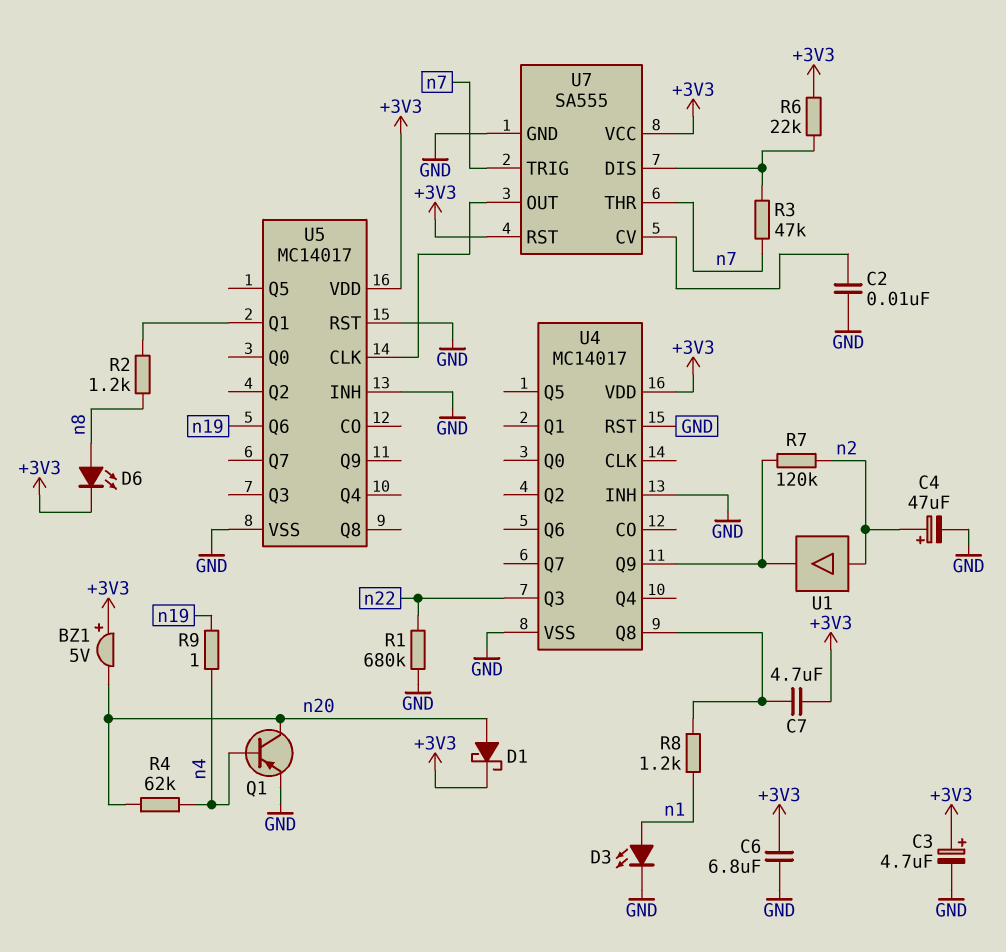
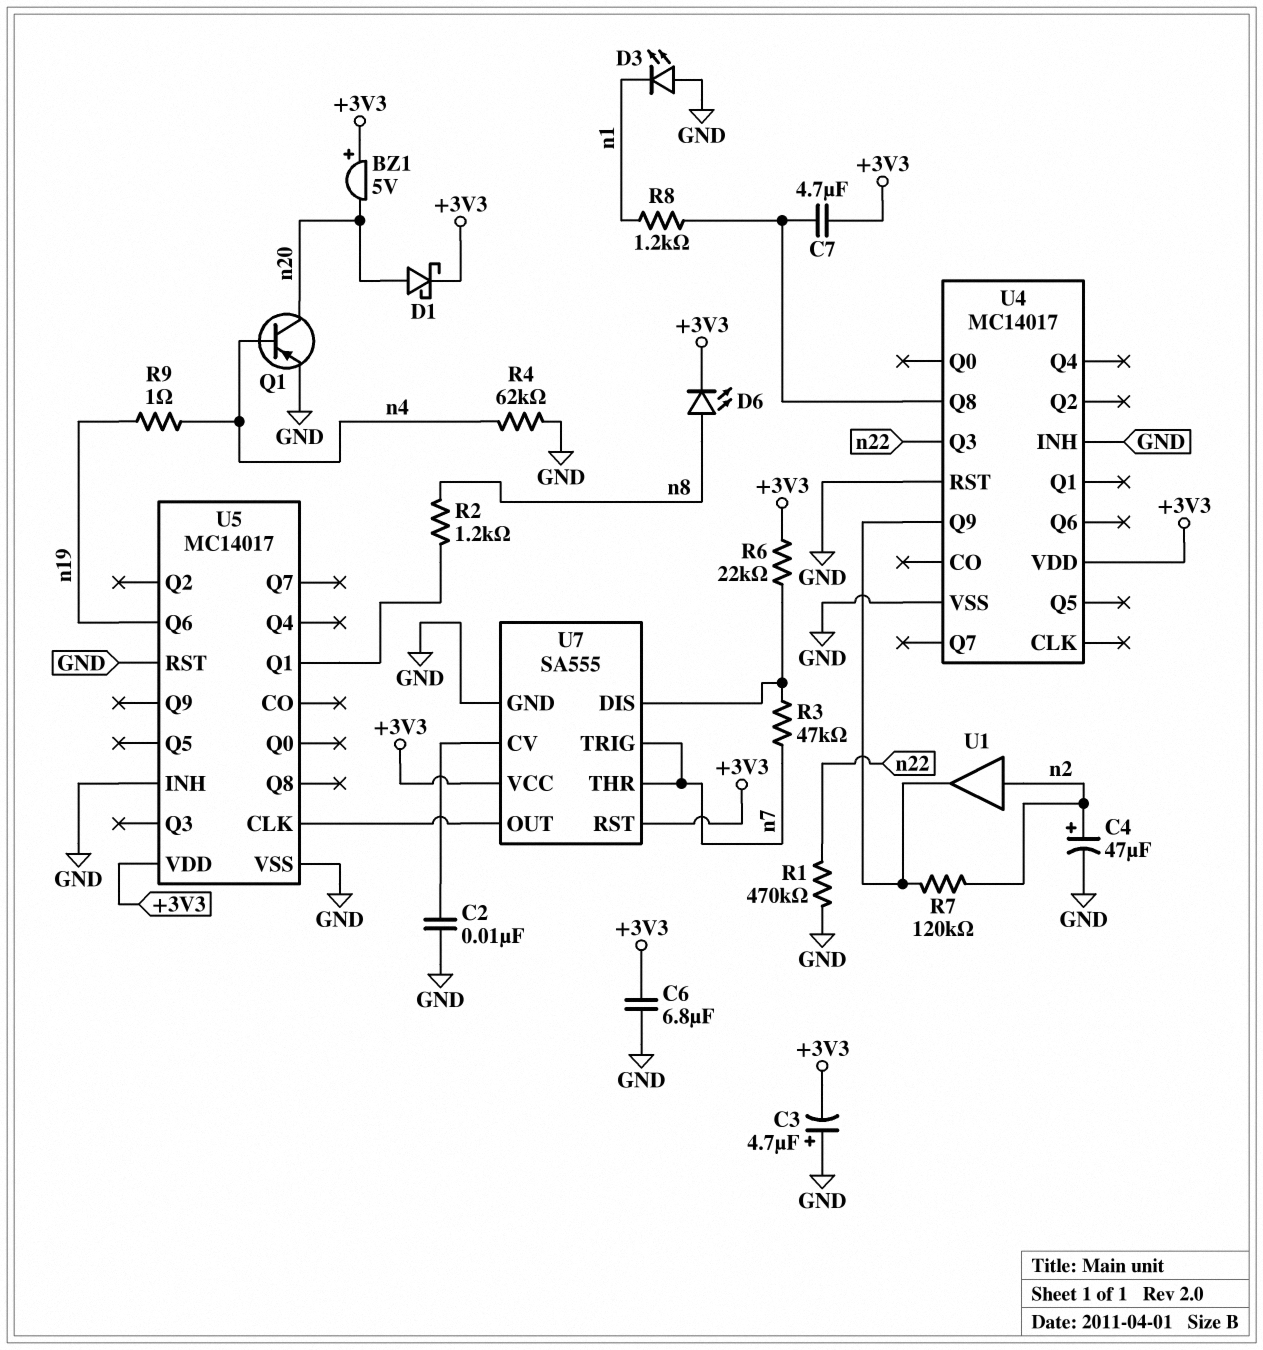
C3: 4.7uF (plus +3V3, minus GND) -> 4.7uF (plus GND, minus +3V3)
D3: LED (A n1, K GND) -> LED (A GND, K n1)
R1: 680k (GND, n22) -> 470k (GND, n22)
R4: 62k (n4, n20) -> 62k (GND, n4)

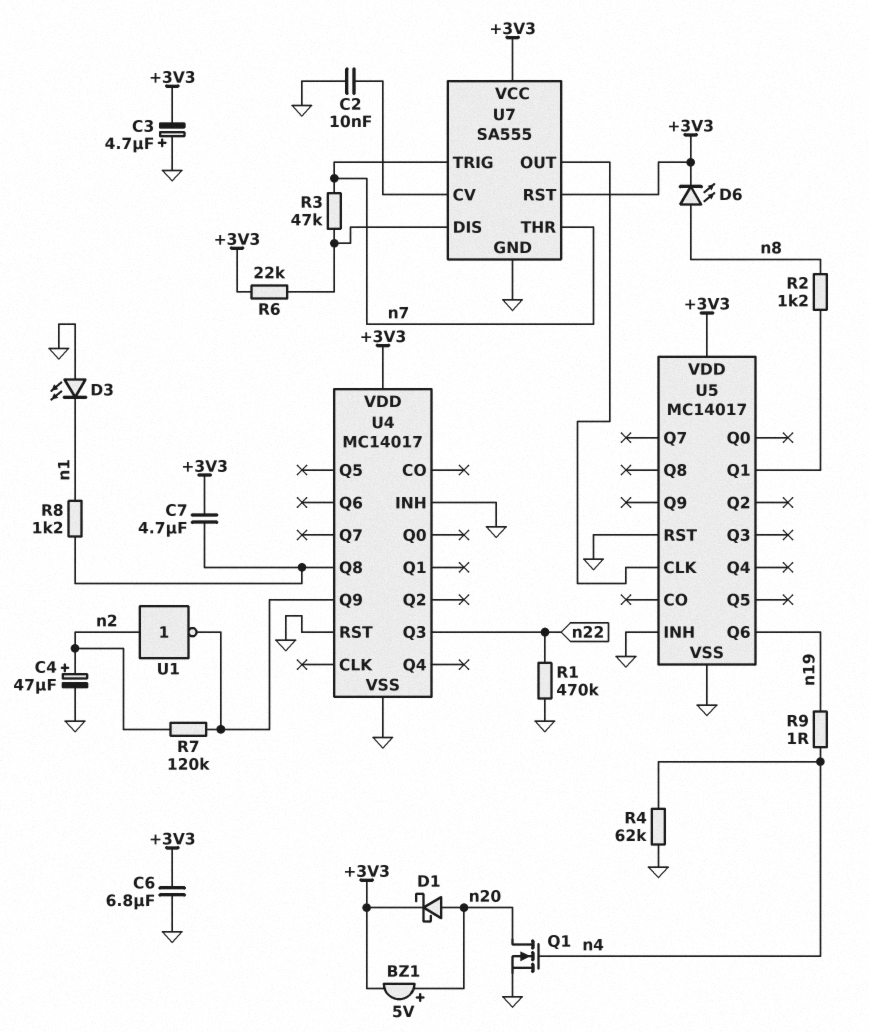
BZ1: buzzer 5V (plus +3V3, minus n20) -> buzzer 5V (plus n20, minus +3V3)
Q1: PNP (B n4, C n20, E GND) -> NMOS (G n4, D n20, S GND)
U1: buffer (in n2, out U4/Q9) -> NOT (in n2, out U4/Q9)

